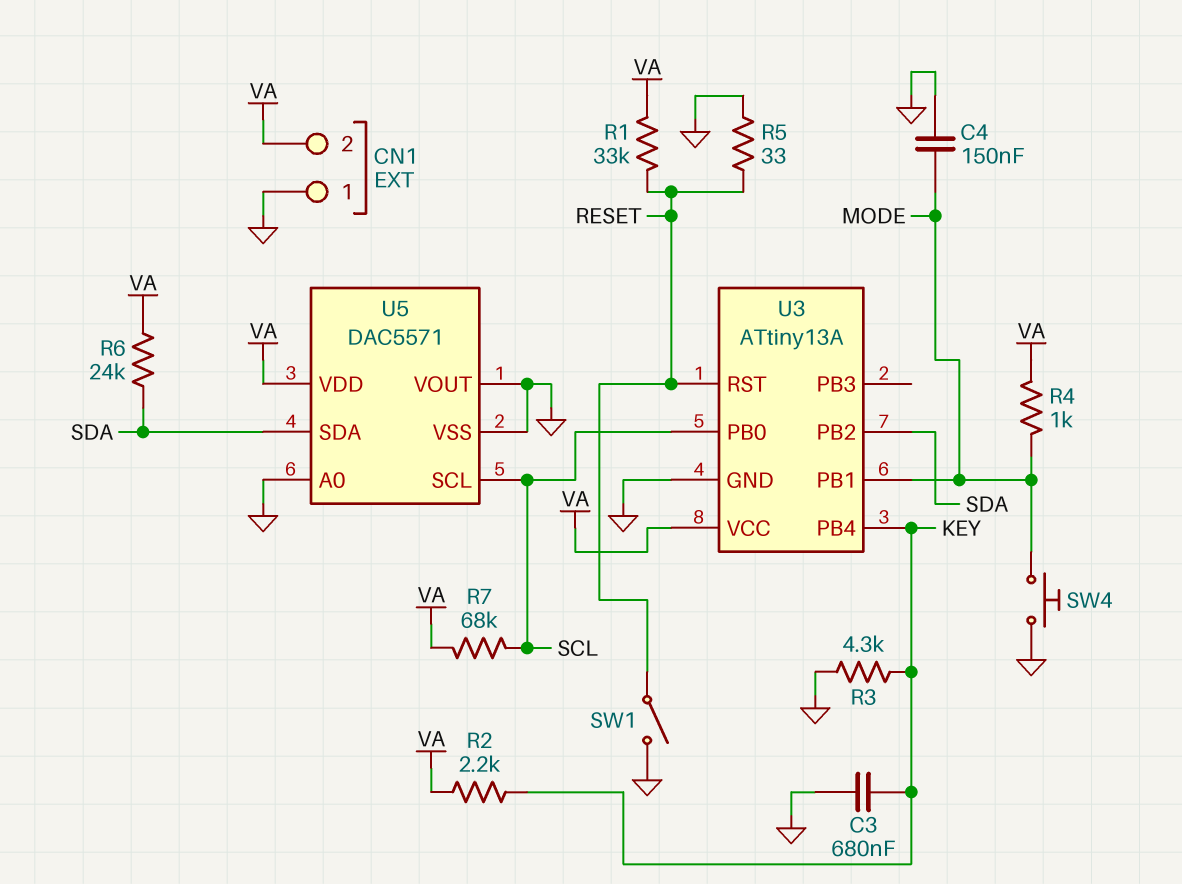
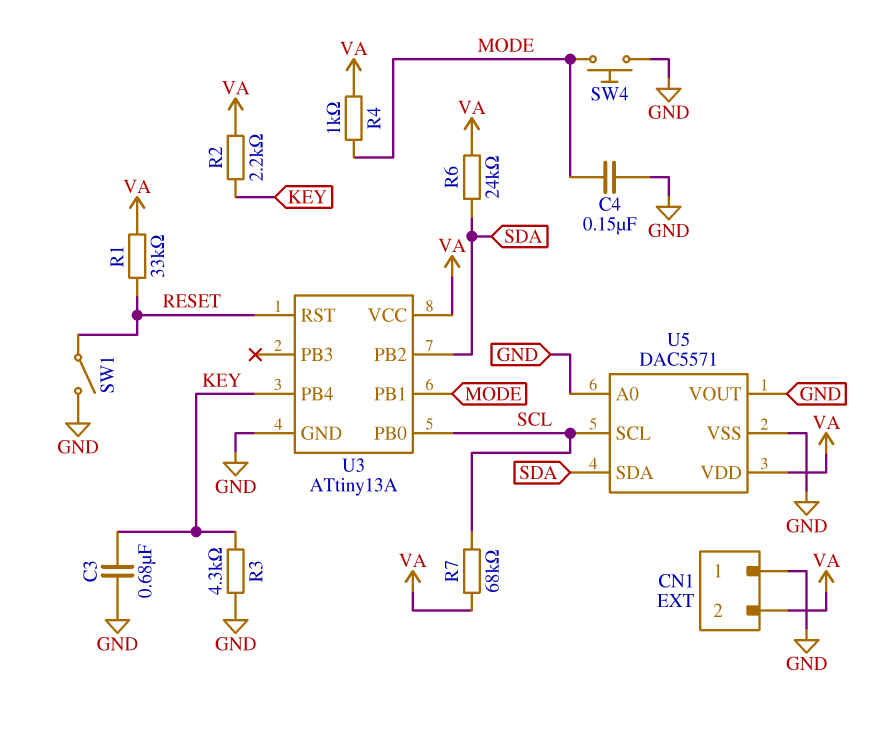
R5: 33 (GND, RESET) -> none

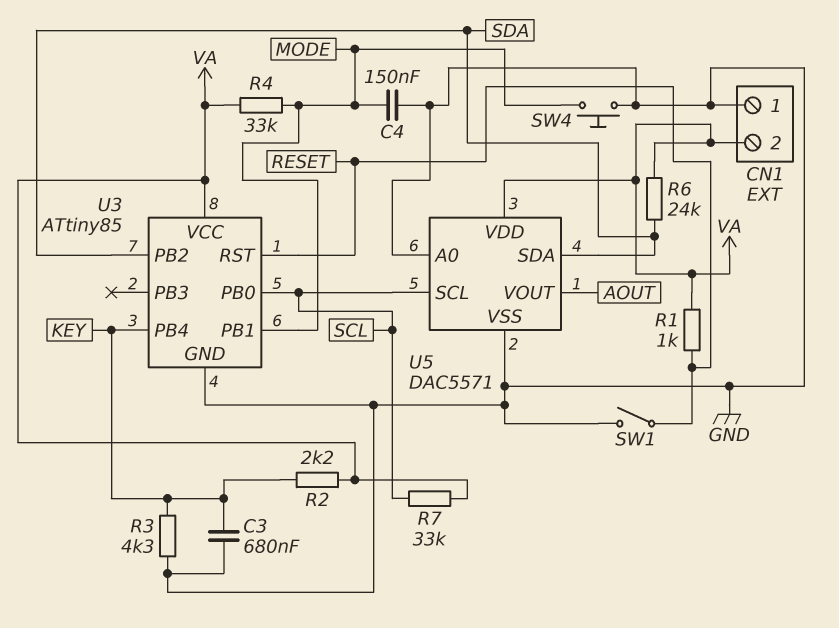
R1: 33k (RESET, VA) -> 1k (RESET, VA)
R4: 1k (MODE, VA) -> 33k (MODE, VA)
R7: 68k (SCL, VA) -> 33k (SCL, VA)
U3: ATtiny13A -> ATtiny85
U5 pin VOUT: GND -> AOUT

